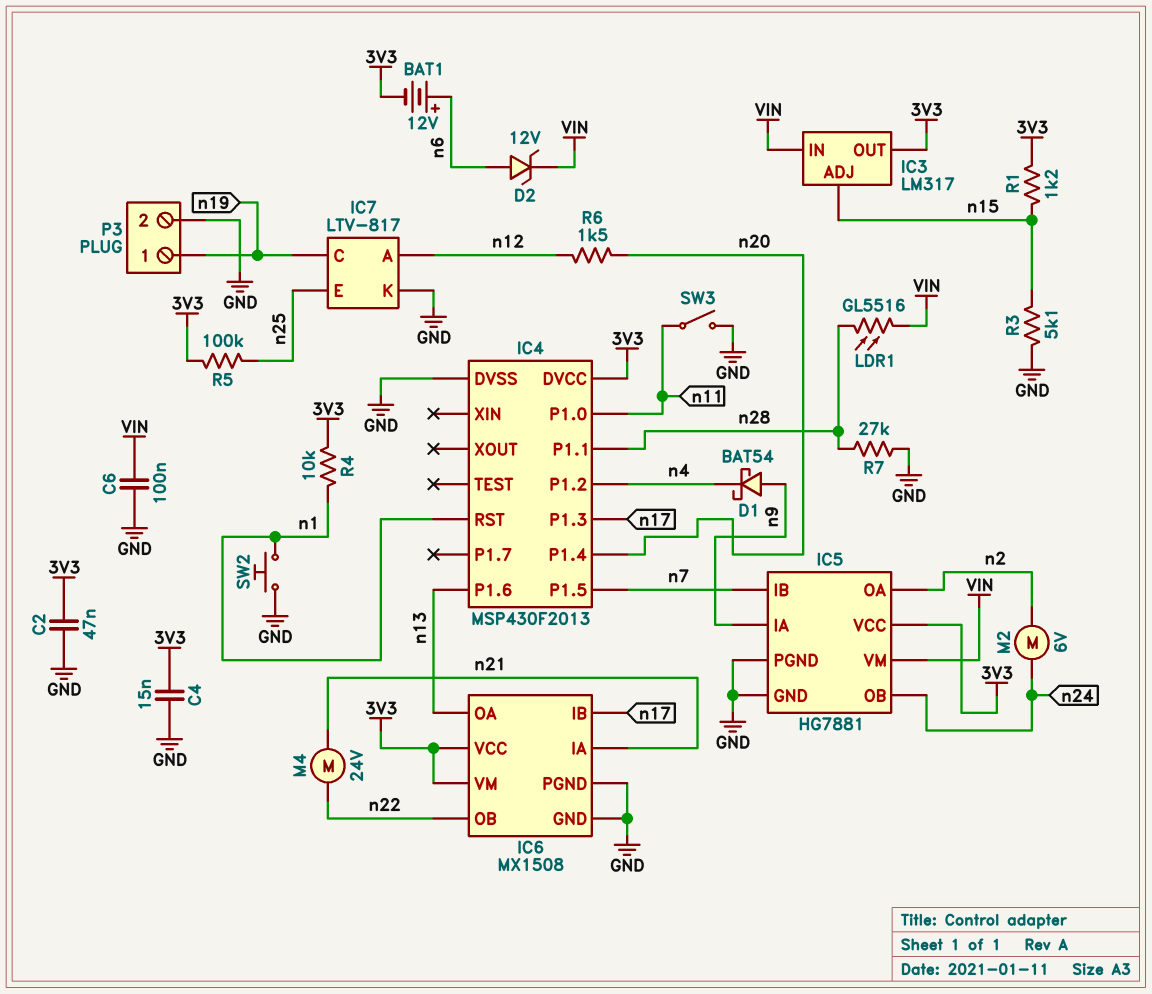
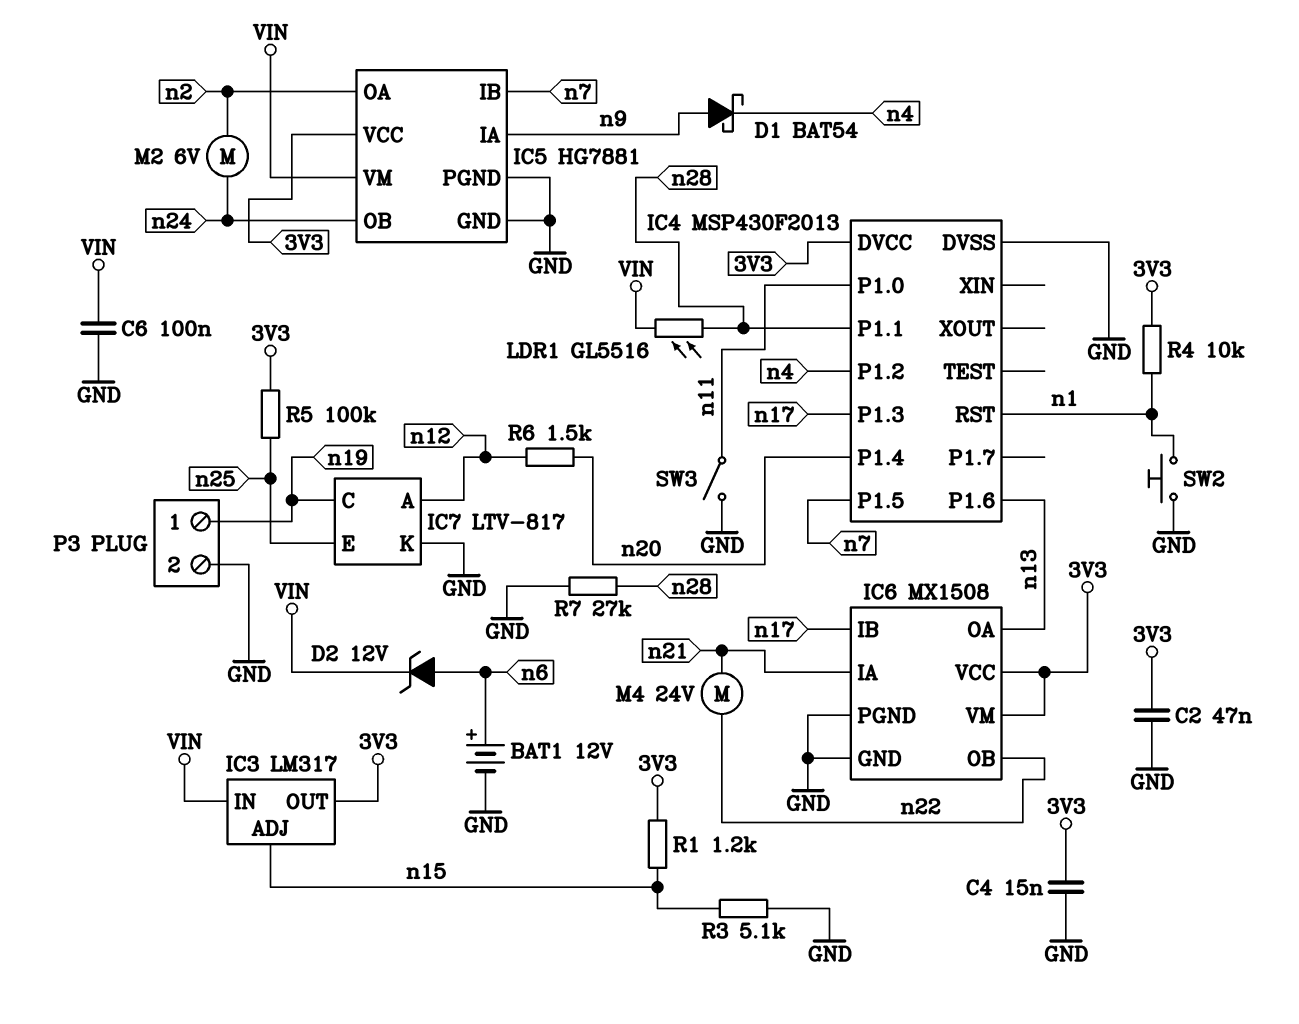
BAT1: 12V (plus n6, minus 3V3) -> 12V (plus n6, minus GND)

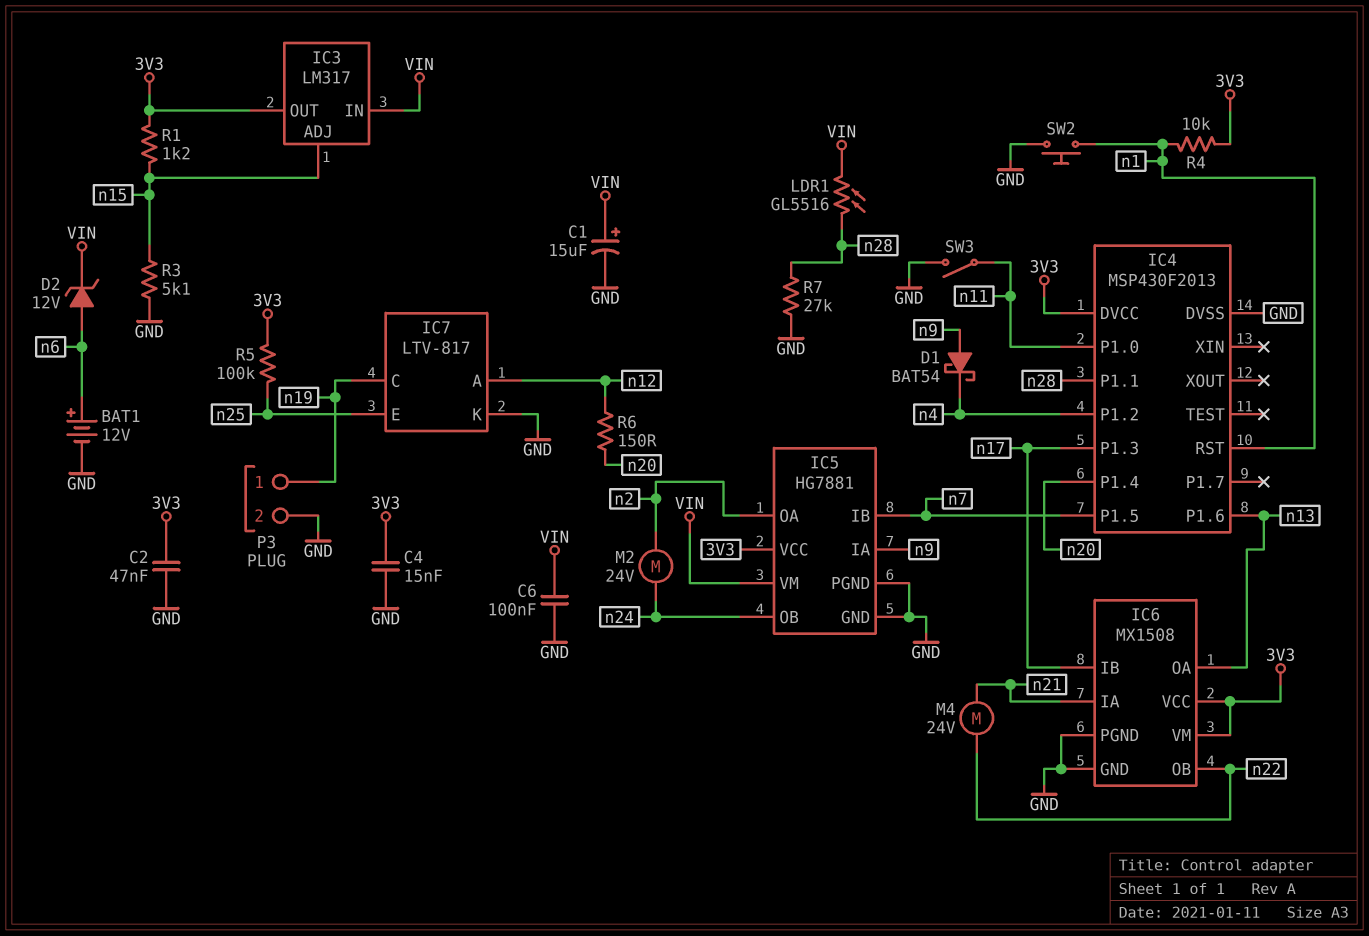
C1: none -> 15uF (plus VIN, minus GND)
M2: motor 6V (n2, n24) -> motor 24V (n2, n24)
R6: 1.5k (n12, n20) -> 150 (n12, n20)

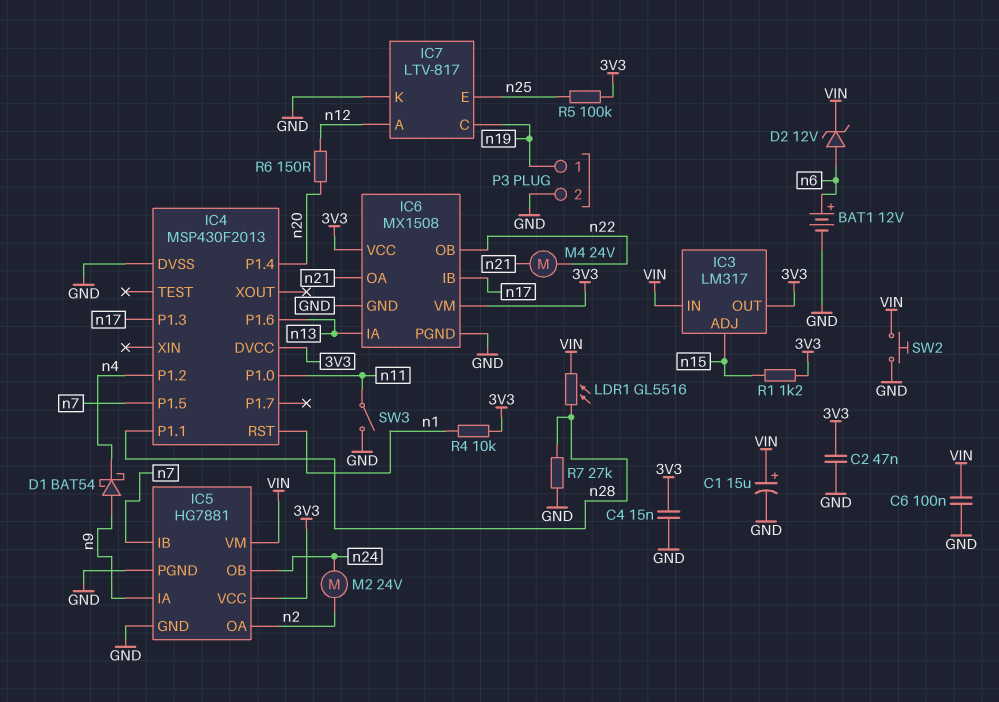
IC6 pin IA: n21 -> n13
IC6 pin OA: n13 -> n21
R3: 5.1k (GND, n15) -> none
SW2: button (GND, n1) -> button (GND, VIN)

